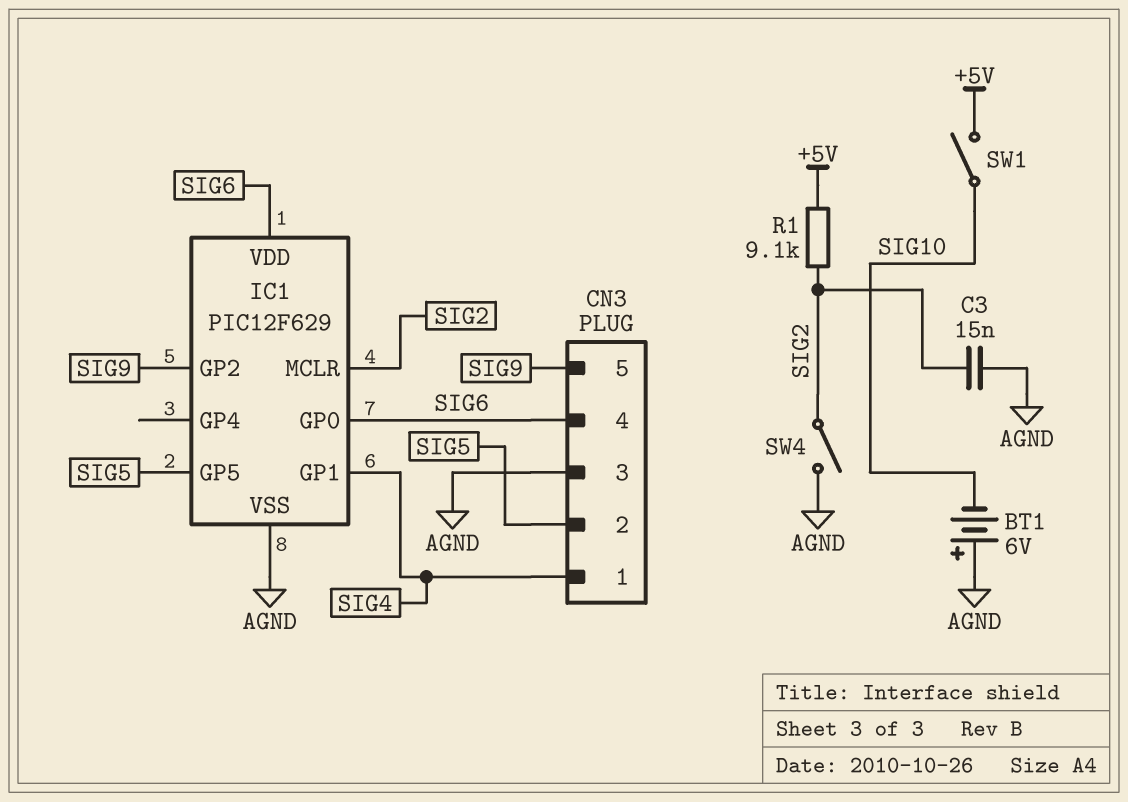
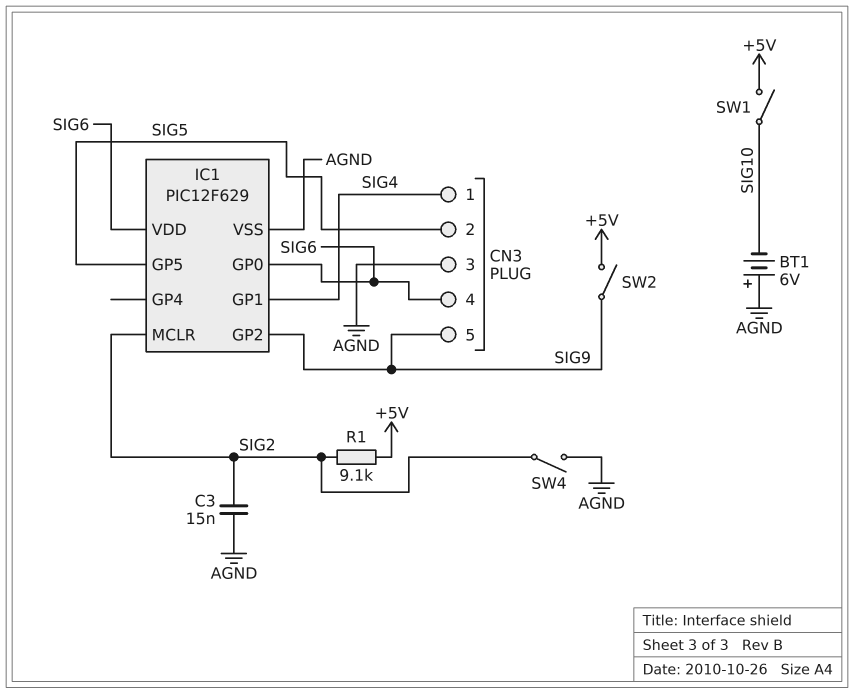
SW2: none -> switch (+5V, SIG9)

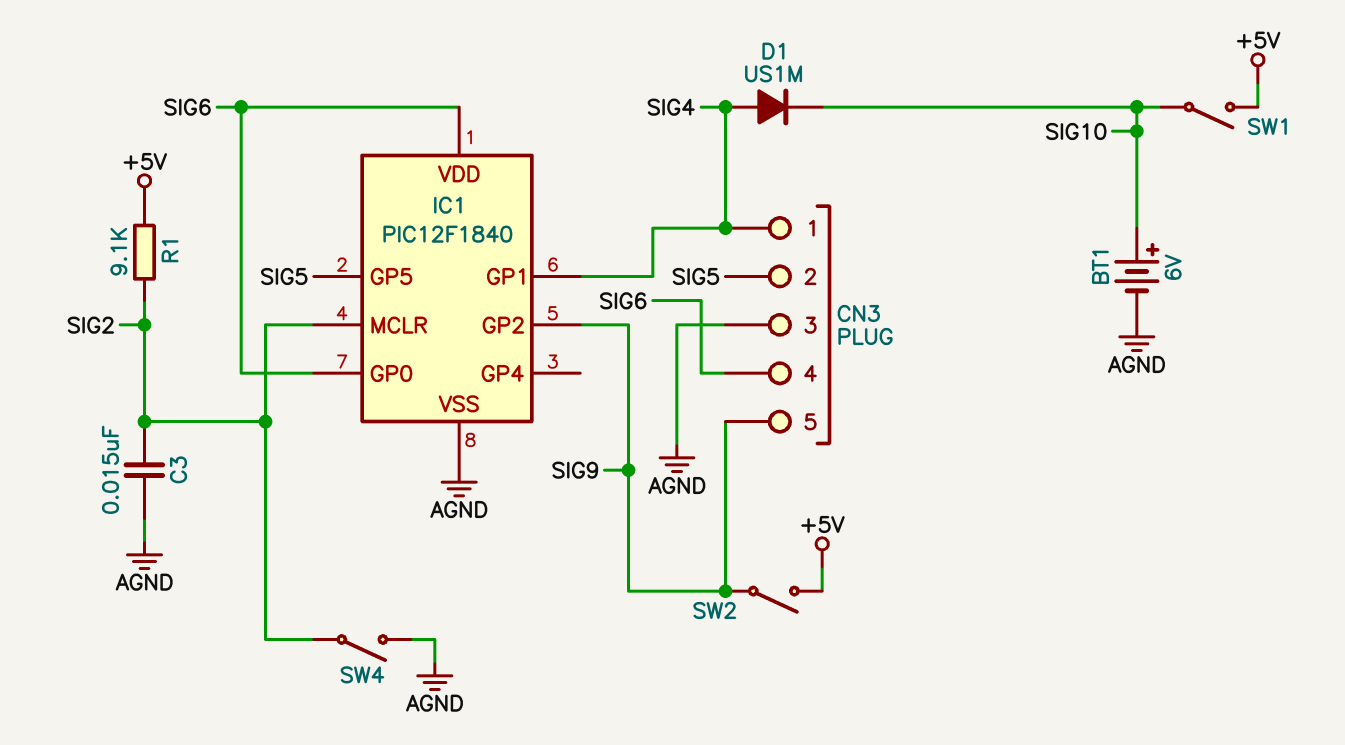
BT1: 6V (plus AGND, minus SIG10) -> 6V (plus SIG10, minus AGND)
D1: none -> diode US1M (A SIG4, K SIG10)
IC1: PIC12F629 -> PIC12F1840

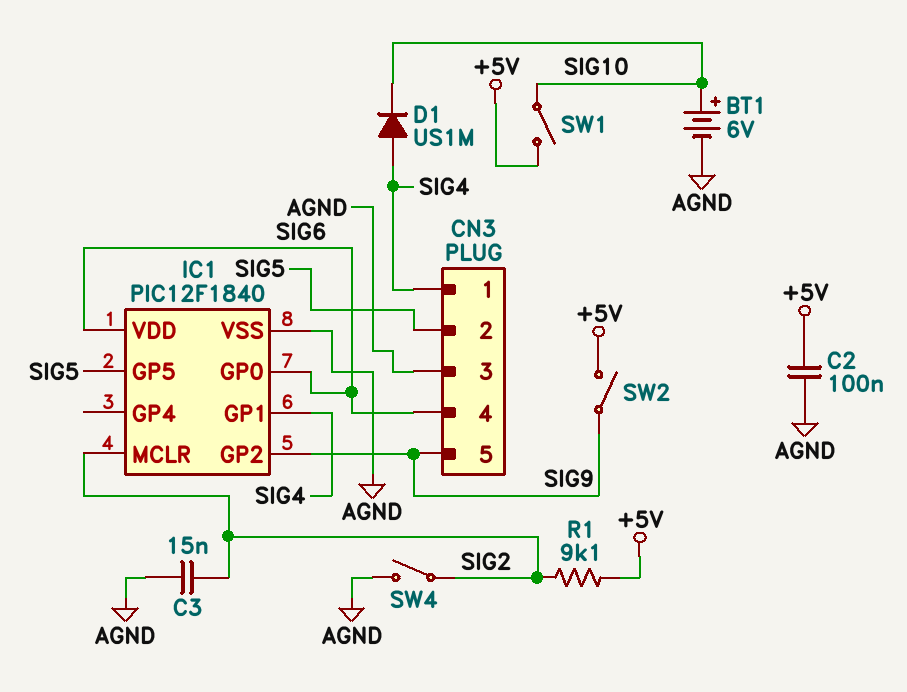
C2: none -> 100nF (+5V, AGND)

